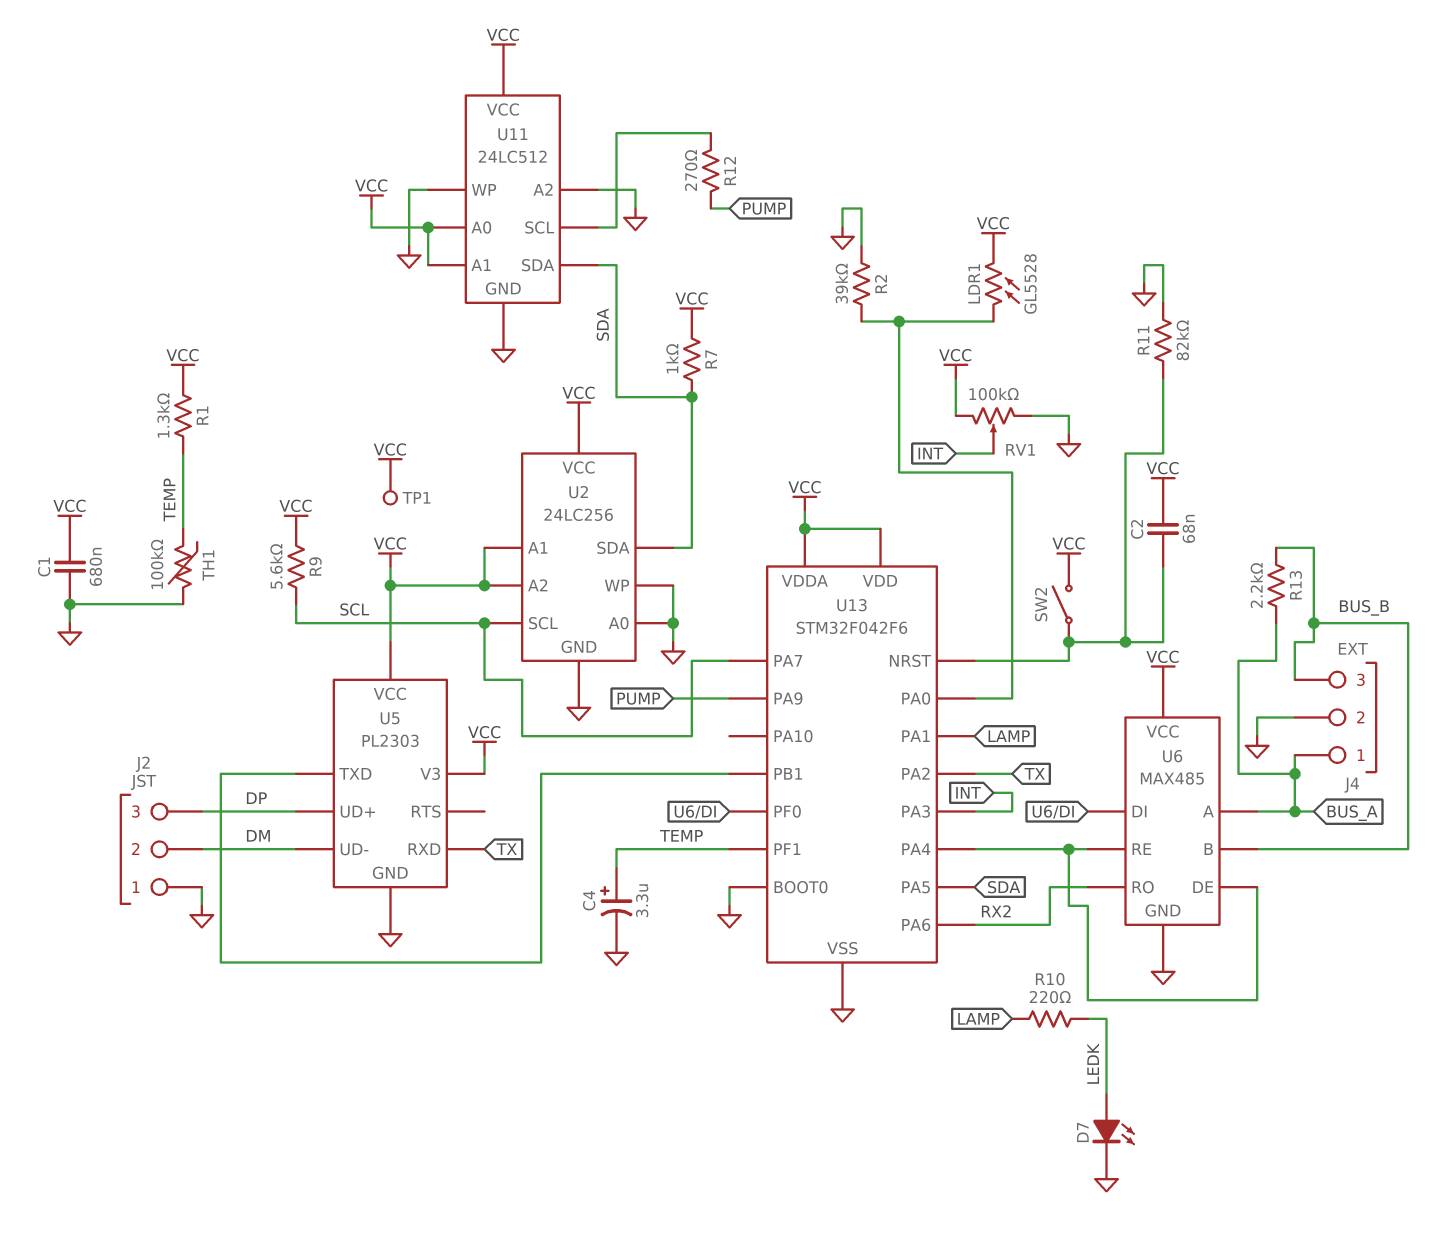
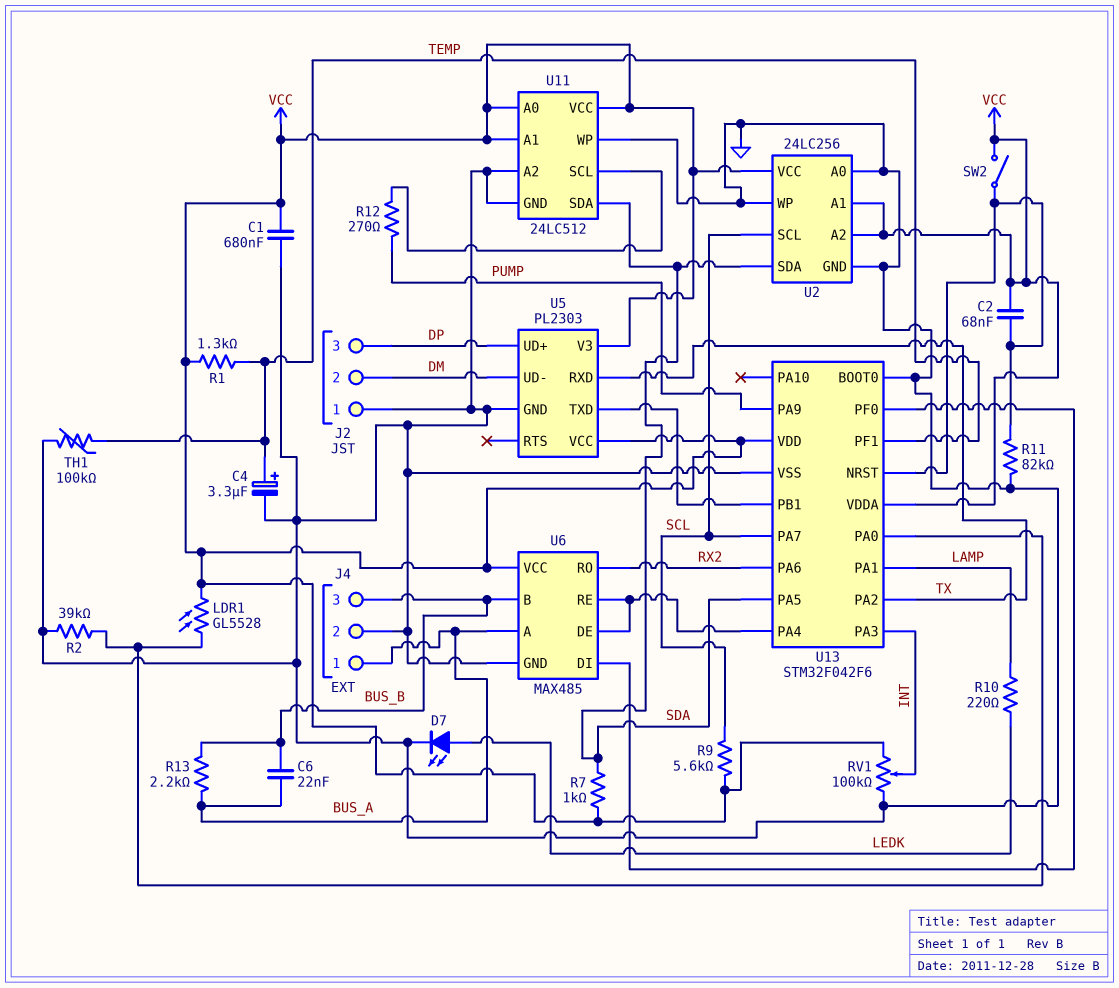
C6: none -> 22nF (BUS_A, BUS_B)
TP1: test point (VCC) -> none

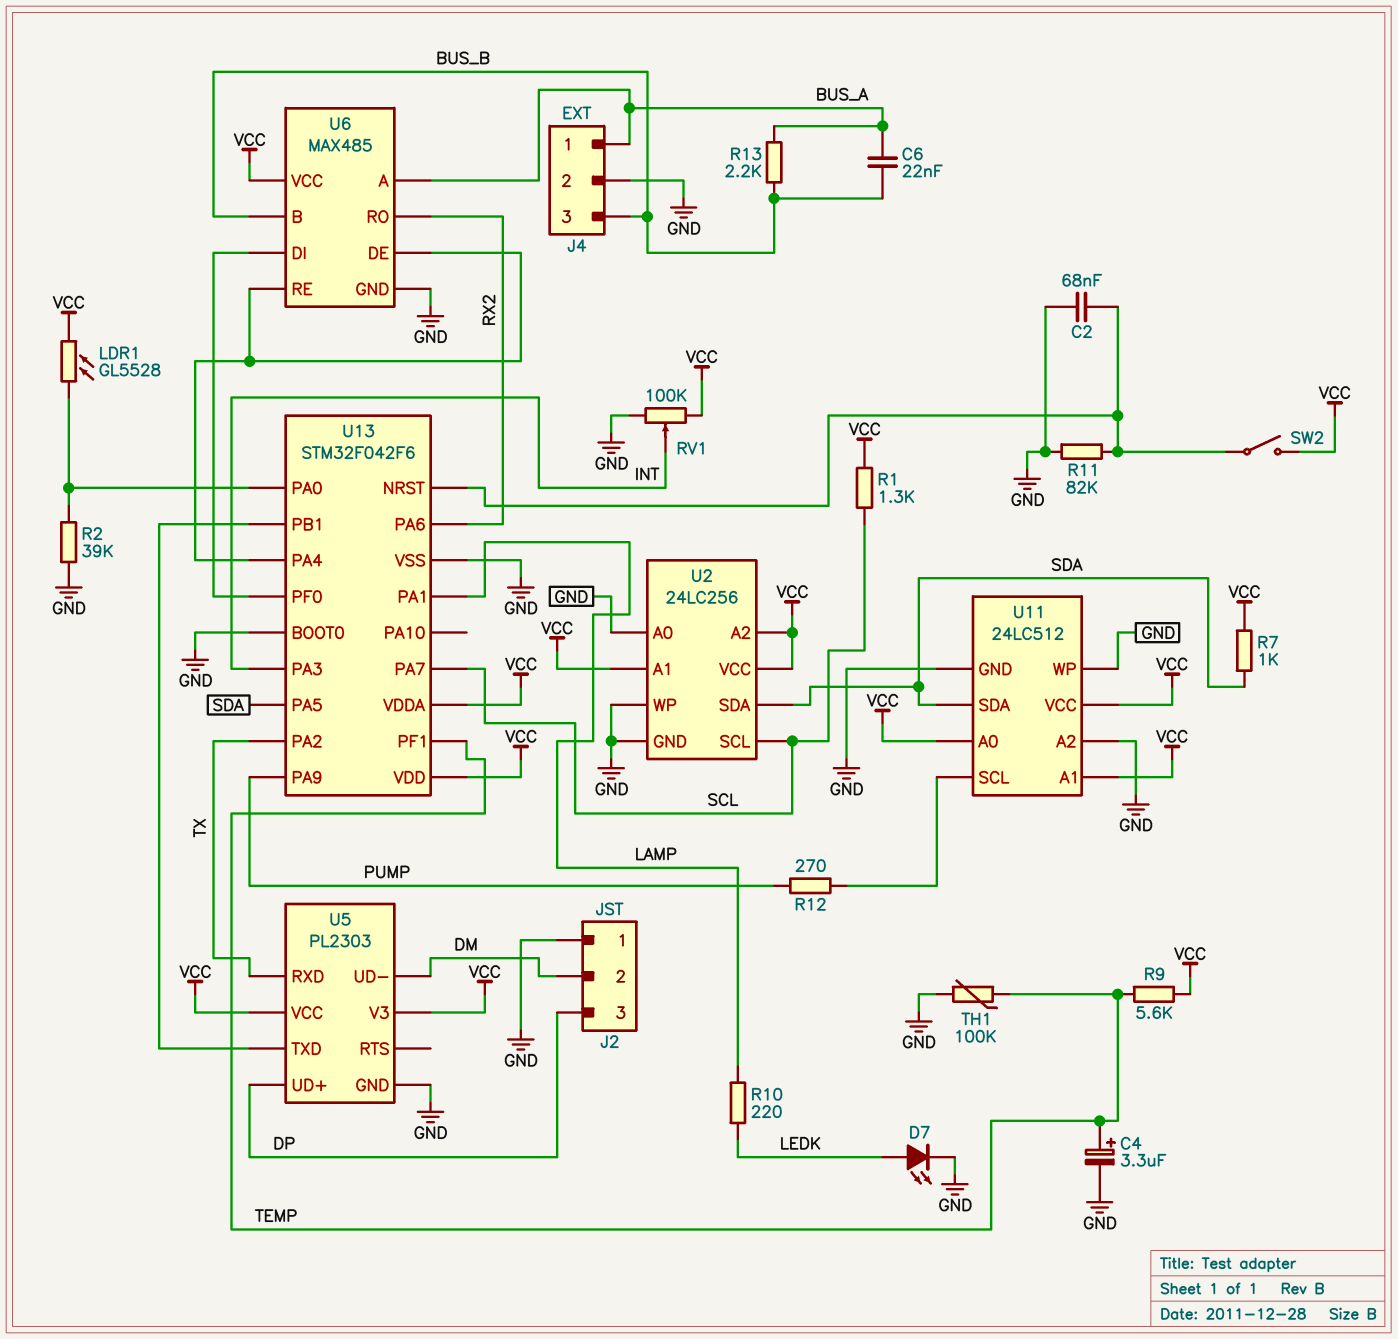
C1: 680nF (GND, VCC) -> none
C2: 68nF (U13/NRST, VCC) -> 68nF (GND, U13/NRST)
R1: 1.3k (TEMP, VCC) -> 1.3k (SCL, VCC)
R9: 5.6k (SCL, VCC) -> 5.6k (TEMP, VCC)

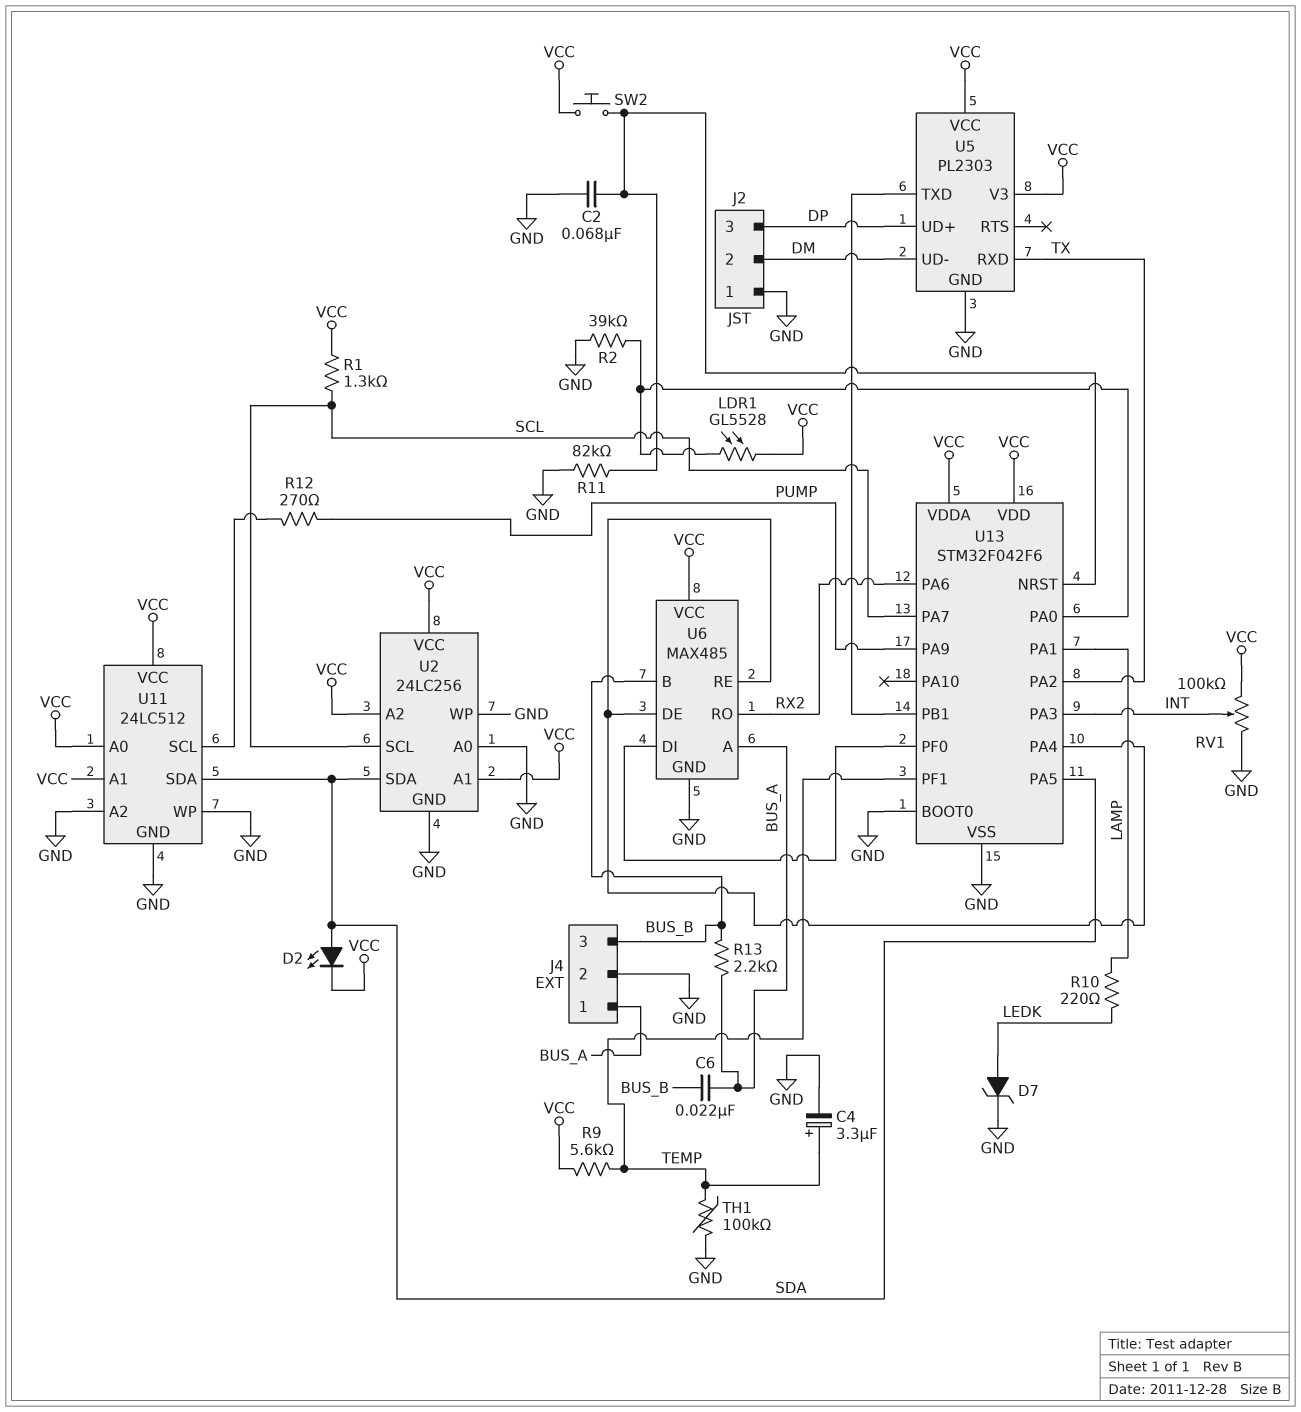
D2: none -> LED (A SDA, K VCC)
D7: LED (A LEDK, K GND) -> zener (A LEDK, K GND)
R7: 1k (SDA, VCC) -> none
SW2: switch (U13/NRST, VCC) -> button (U13/NRST, VCC)

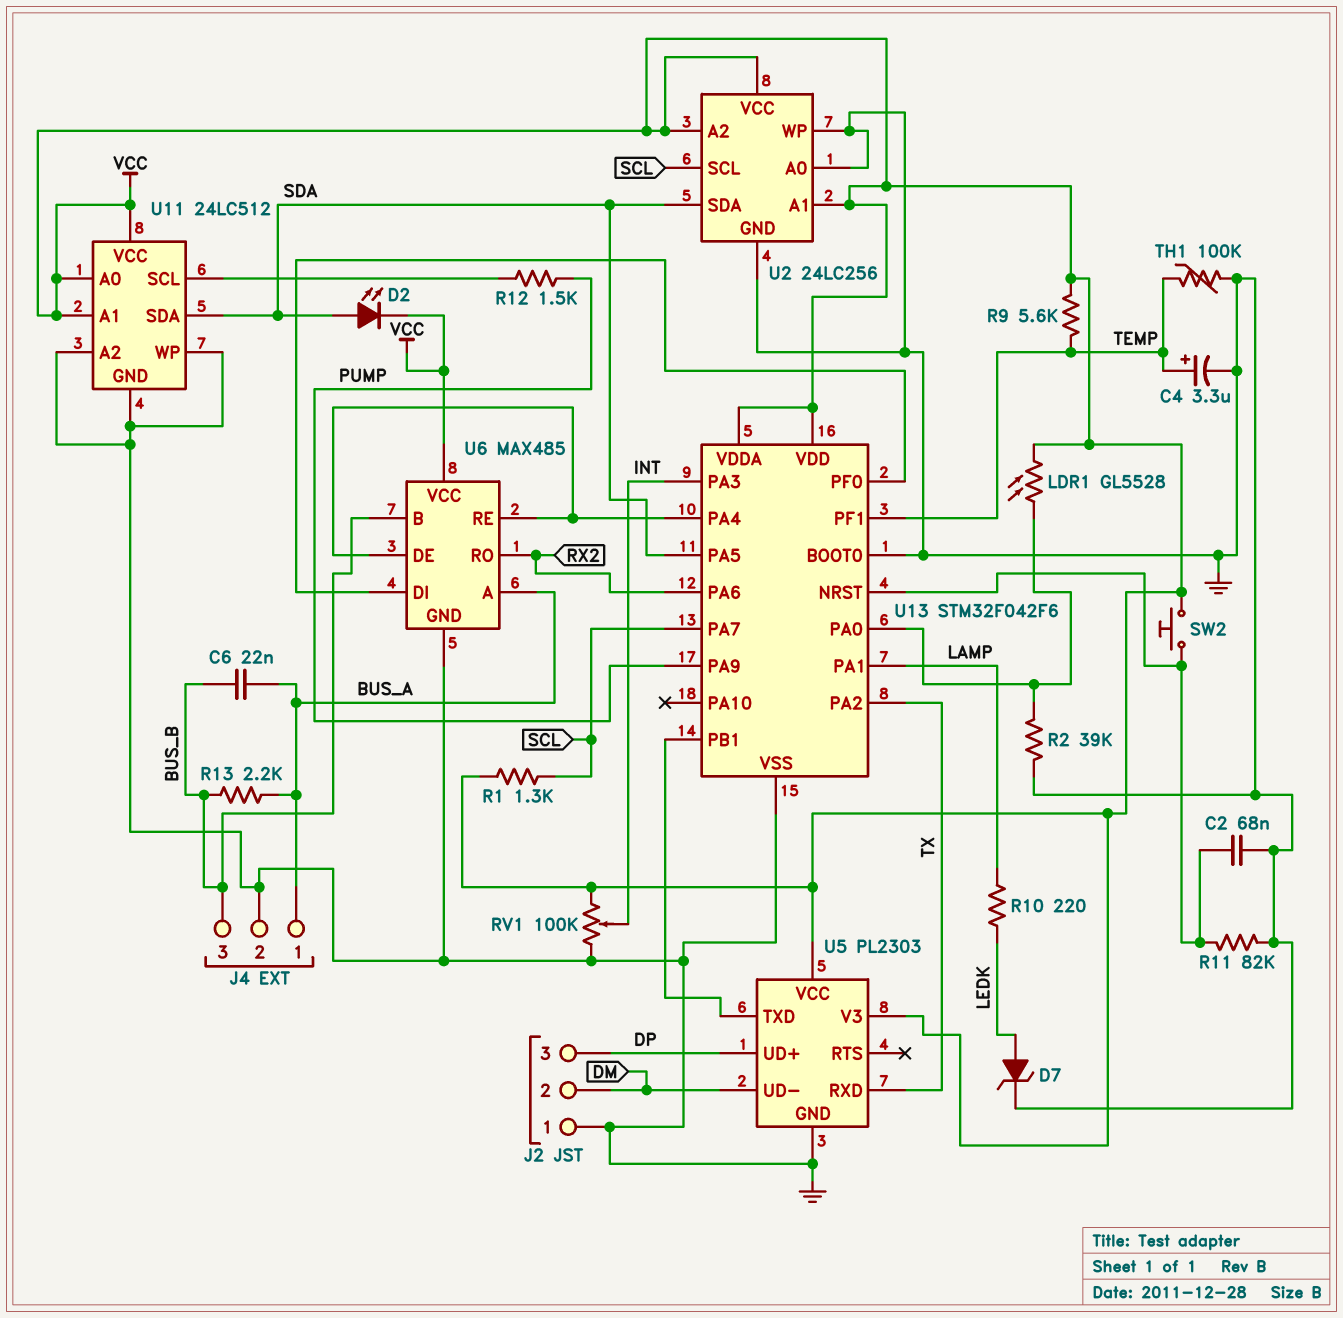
R12: 270 (PUMP, U11/SCL) -> 1.5k (PUMP, U11/SCL)

